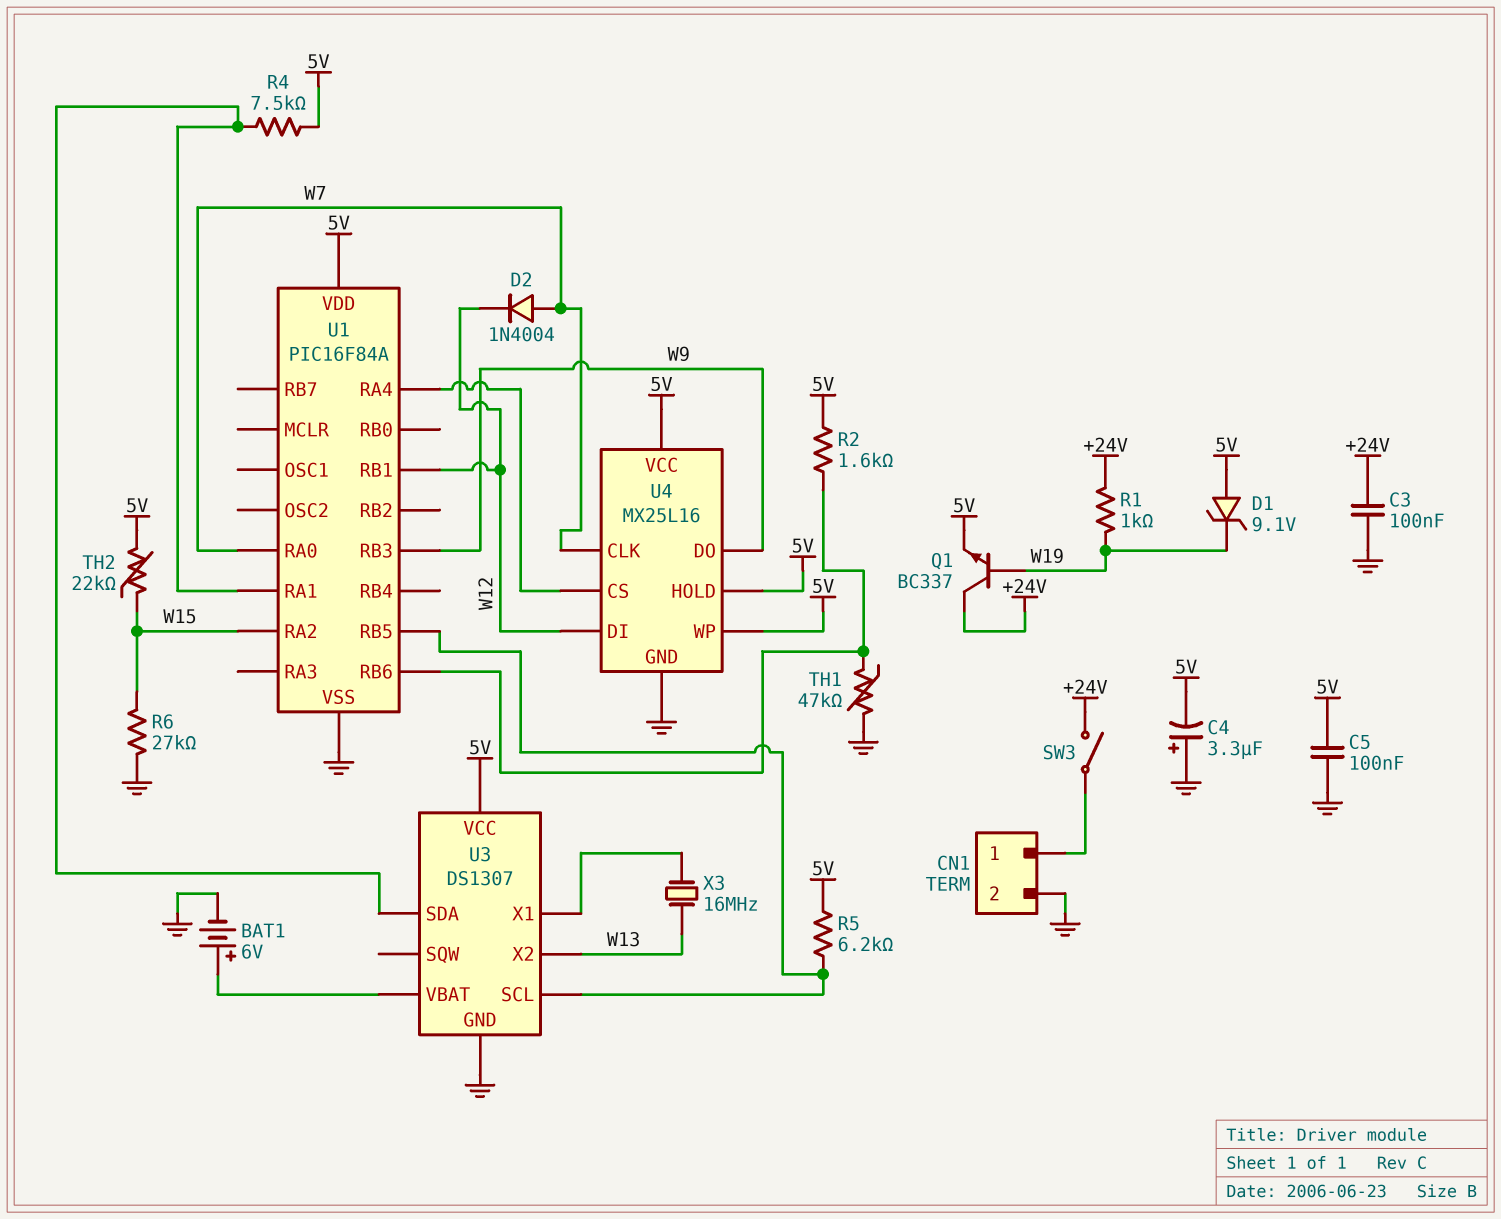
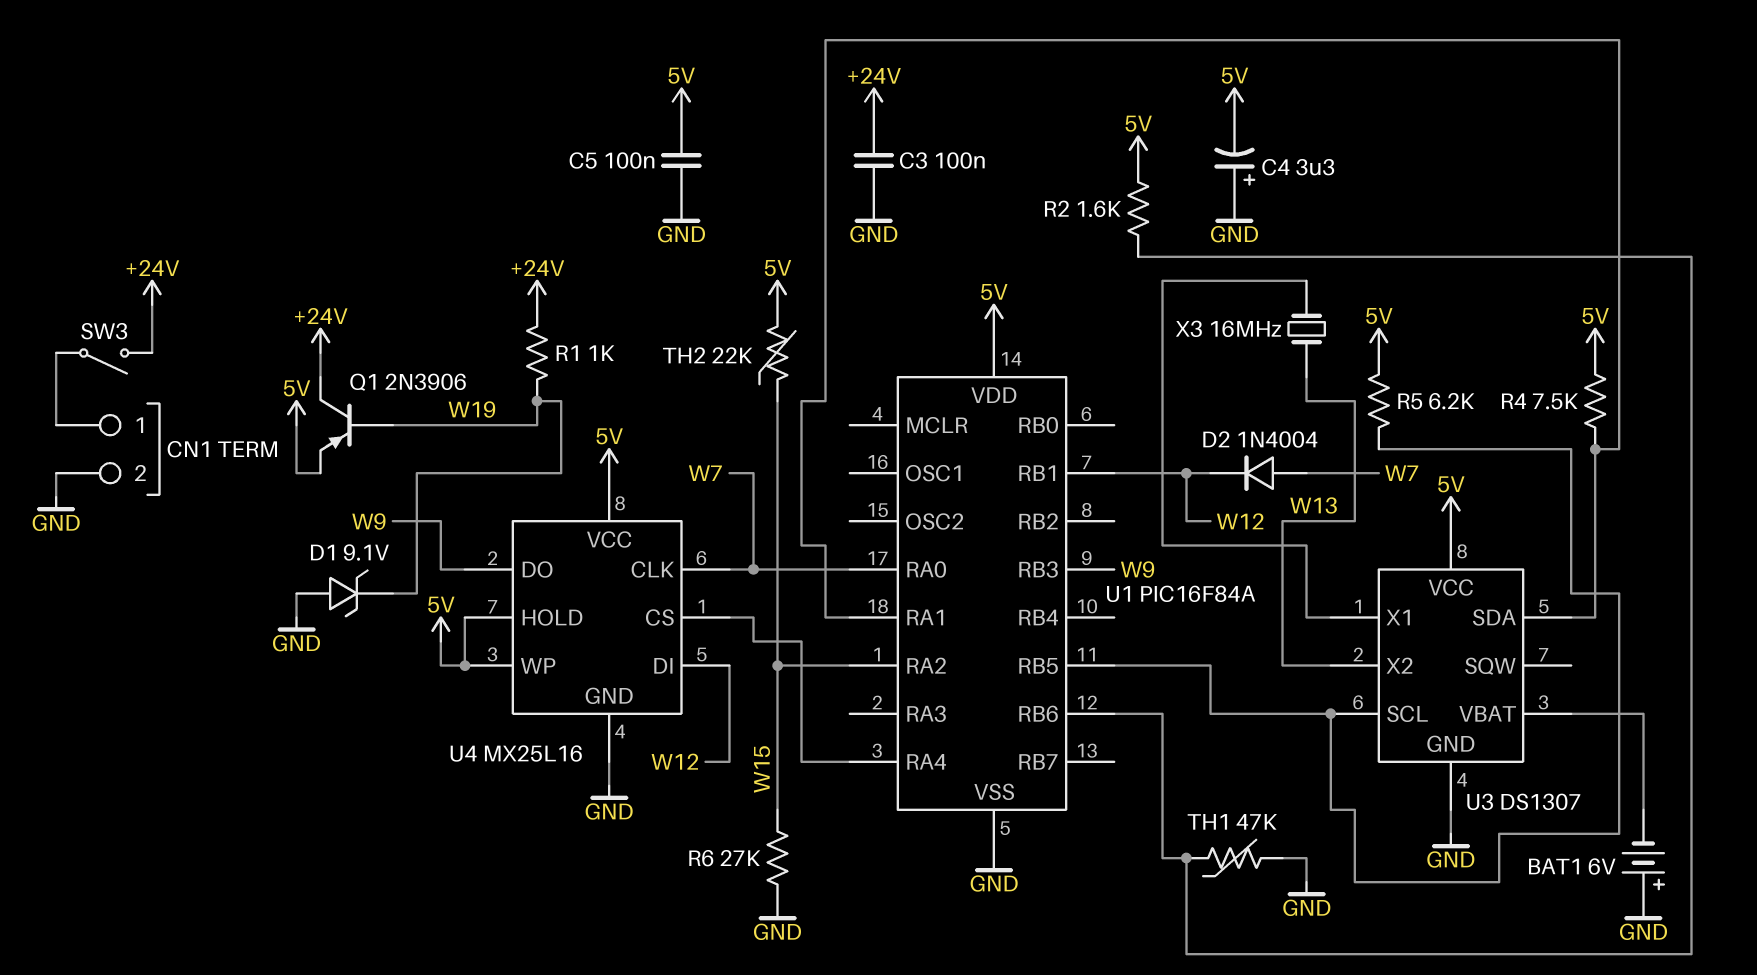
BAT1: 6V (plus U3/VBAT, minus GND) -> 6V (plus GND, minus U3/VBAT)
D1: zener 9.1V (A 5V, K W19) -> zener 9.1V (A GND, K W19)
Q1: NPN BC337 (B W19, C +24V, E 5V) -> PNP 2N3906 (B W19, C +24V, E 5V)

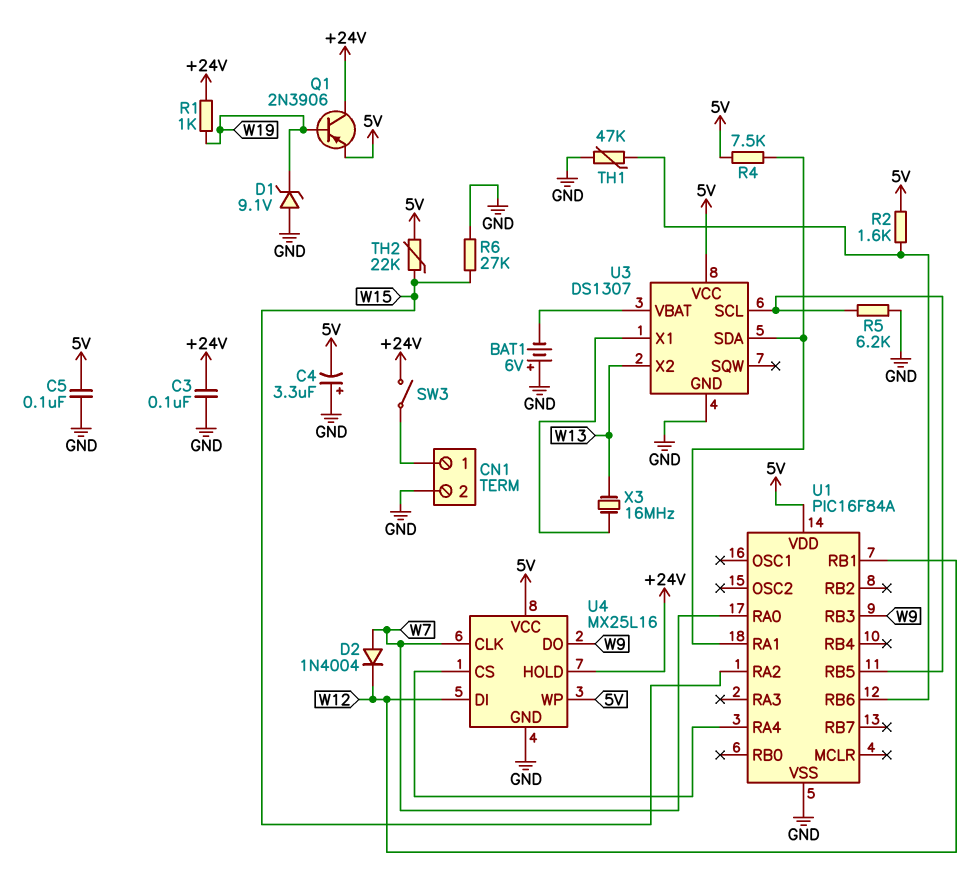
R5: 6.2k (5V, U1/RB5) -> 6.2k (GND, U1/RB5)
U4 pin HOLD: 5V -> +24V

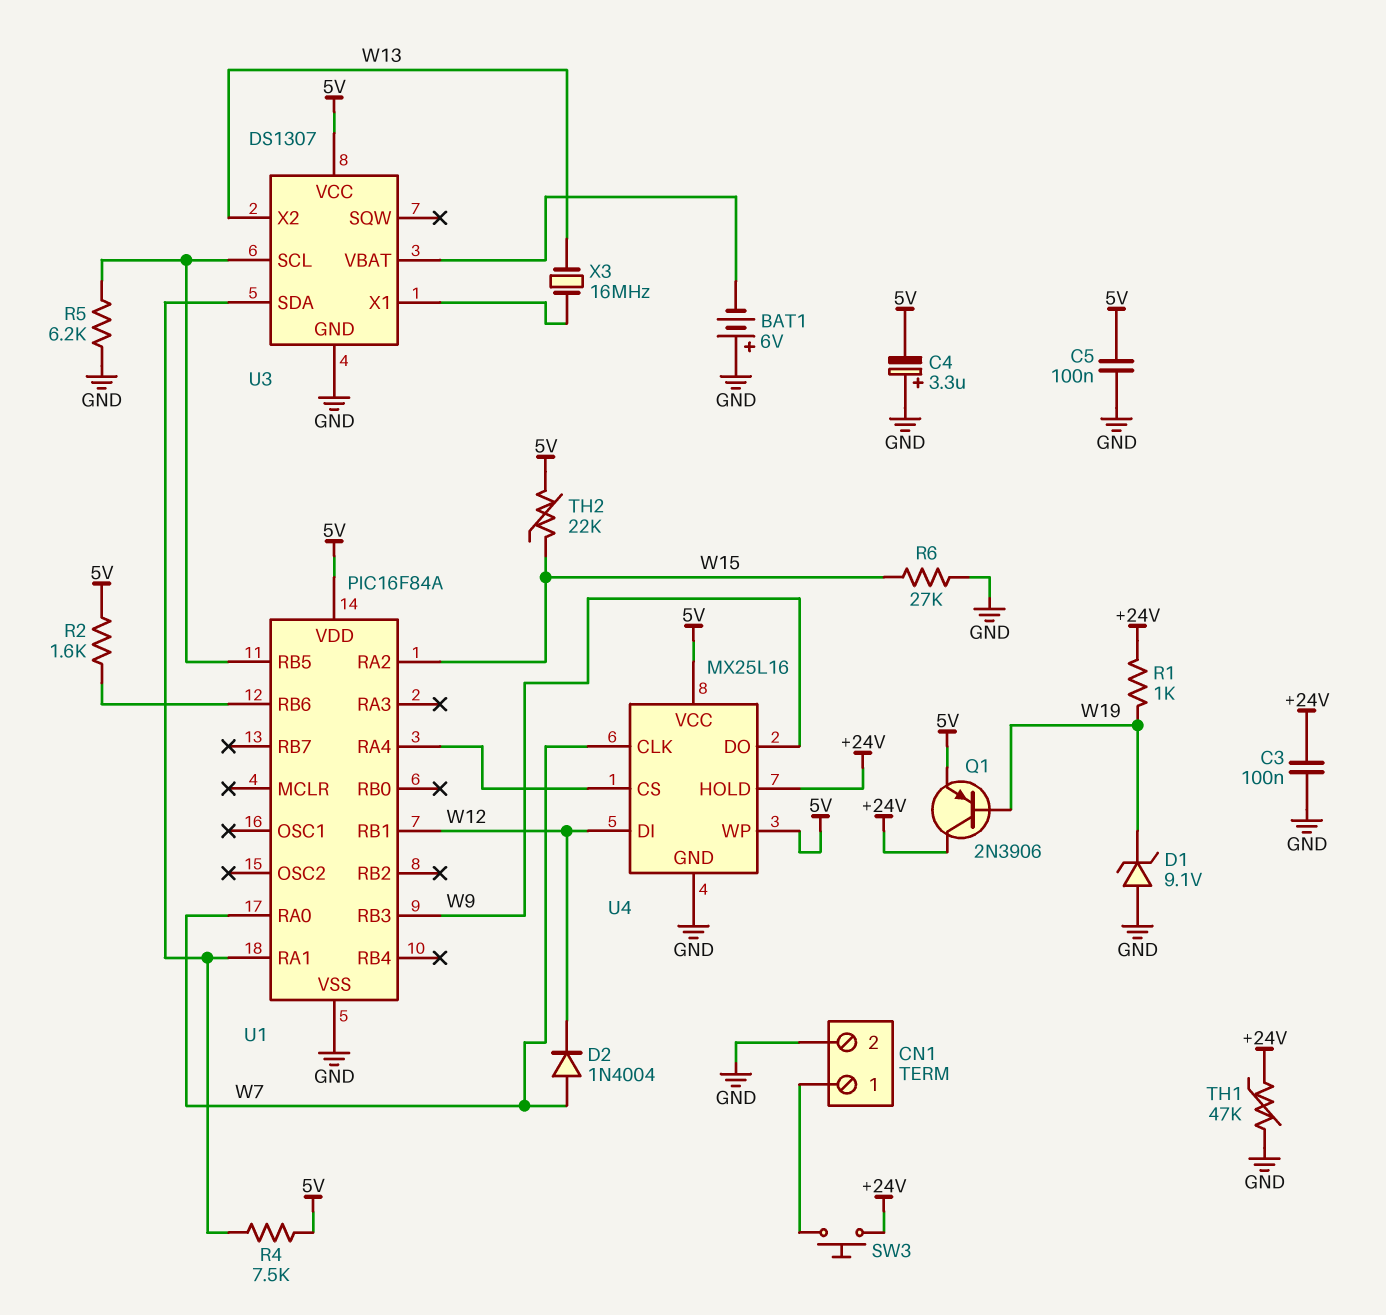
SW3: switch (+24V, CN1/1) -> button (+24V, CN1/1)
TH1: 47k (GND, U1/RB6) -> 47k (+24V, GND)

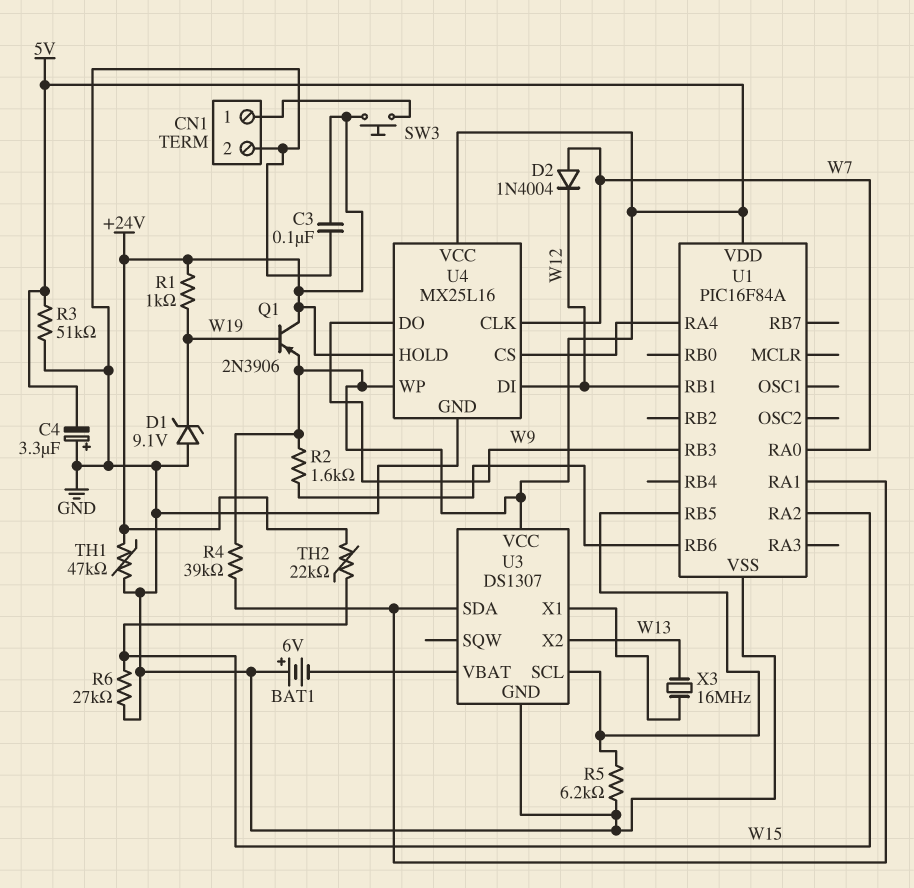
C5: 100nF (5V, GND) -> none
R3: none -> 51k (5V, GND)
R4: 7.5k (5V, U1/RA1) -> 39k (5V, U1/RA1)
TH2: 22k (5V, W15) -> 22k (+24V, W15)

